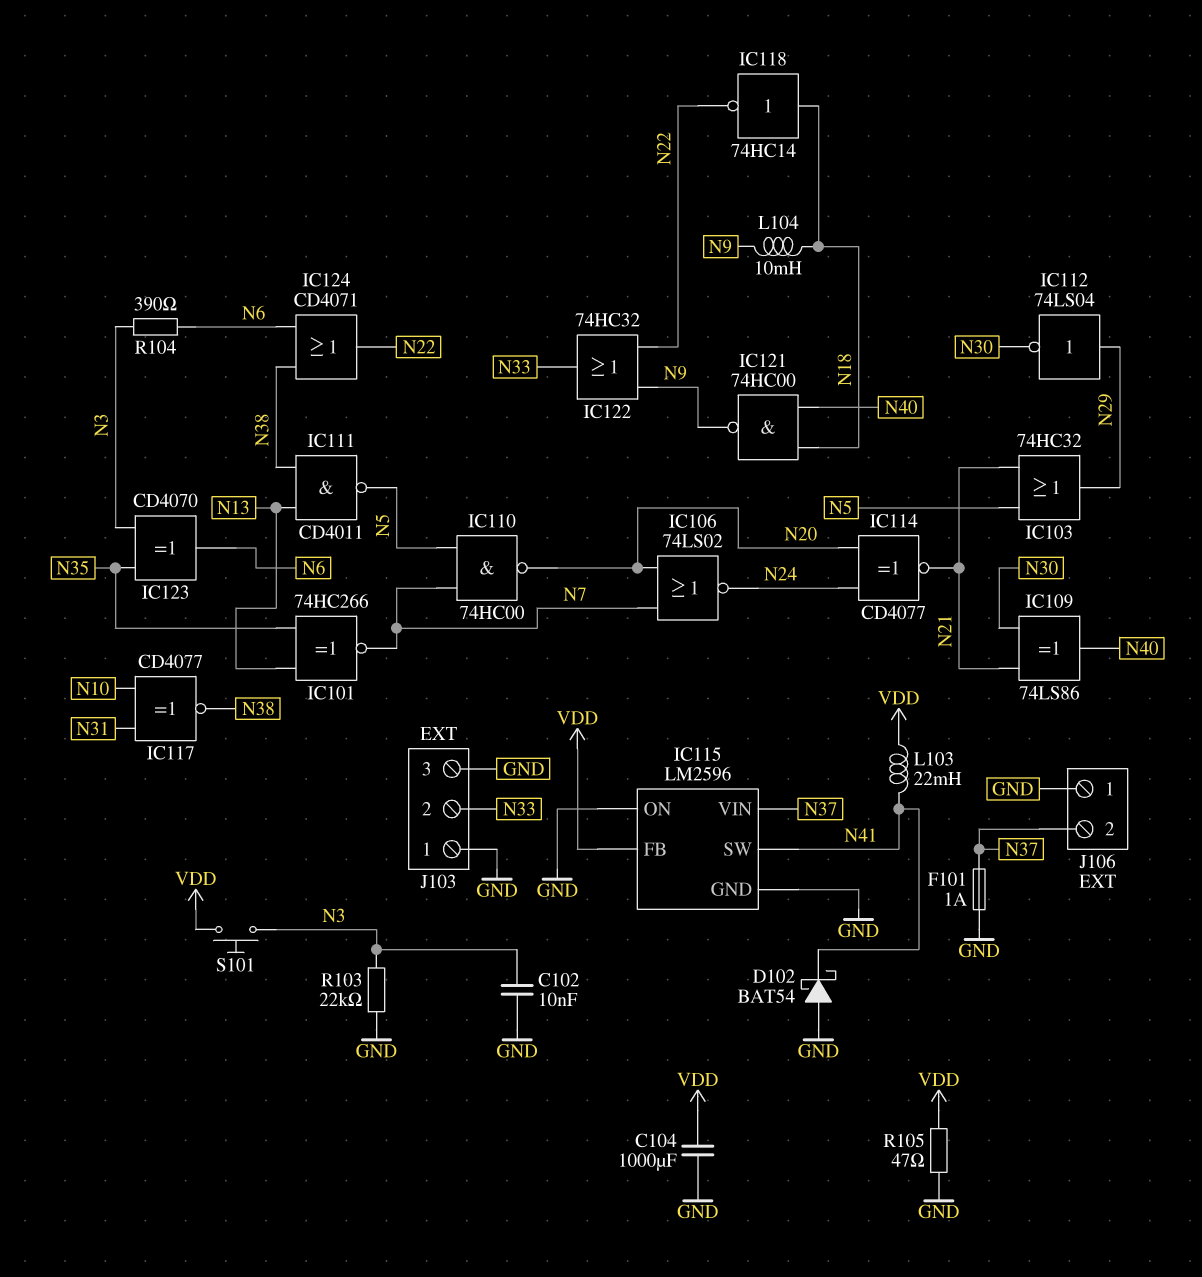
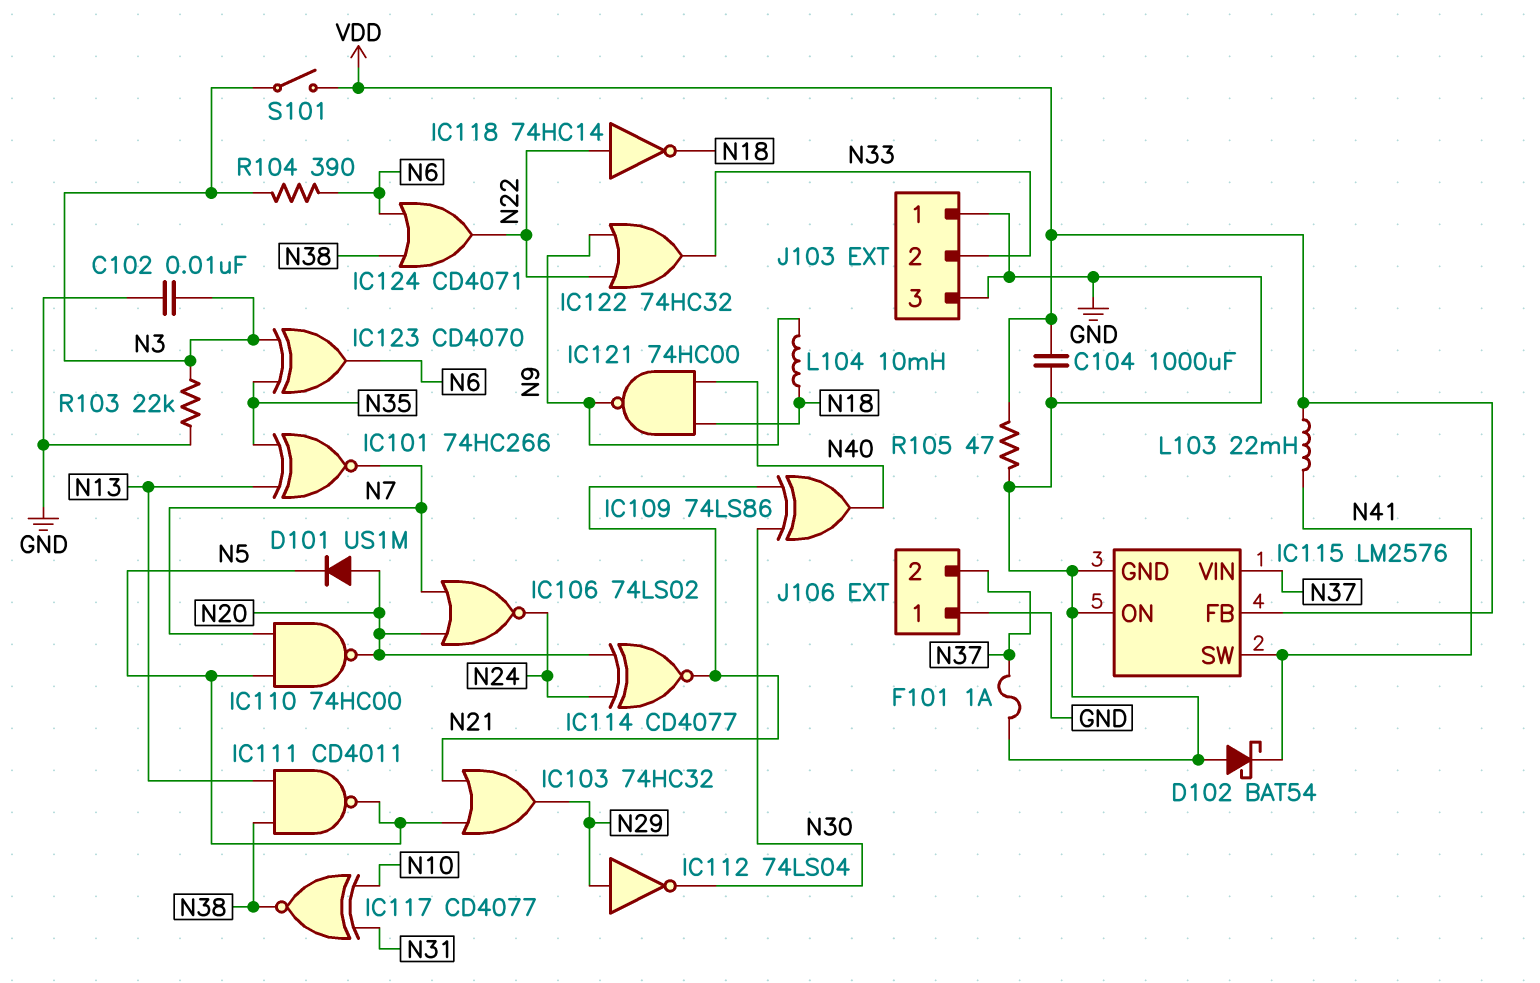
D101: none -> diode US1M (A N20, K N5)
IC115: LM2596 -> LM2576
IC118: NOT 74HC14 (in N18, out N22) -> NOT 74HC14 (in N22, out N18)
S101: button (N3, VDD) -> switch (N3, VDD)

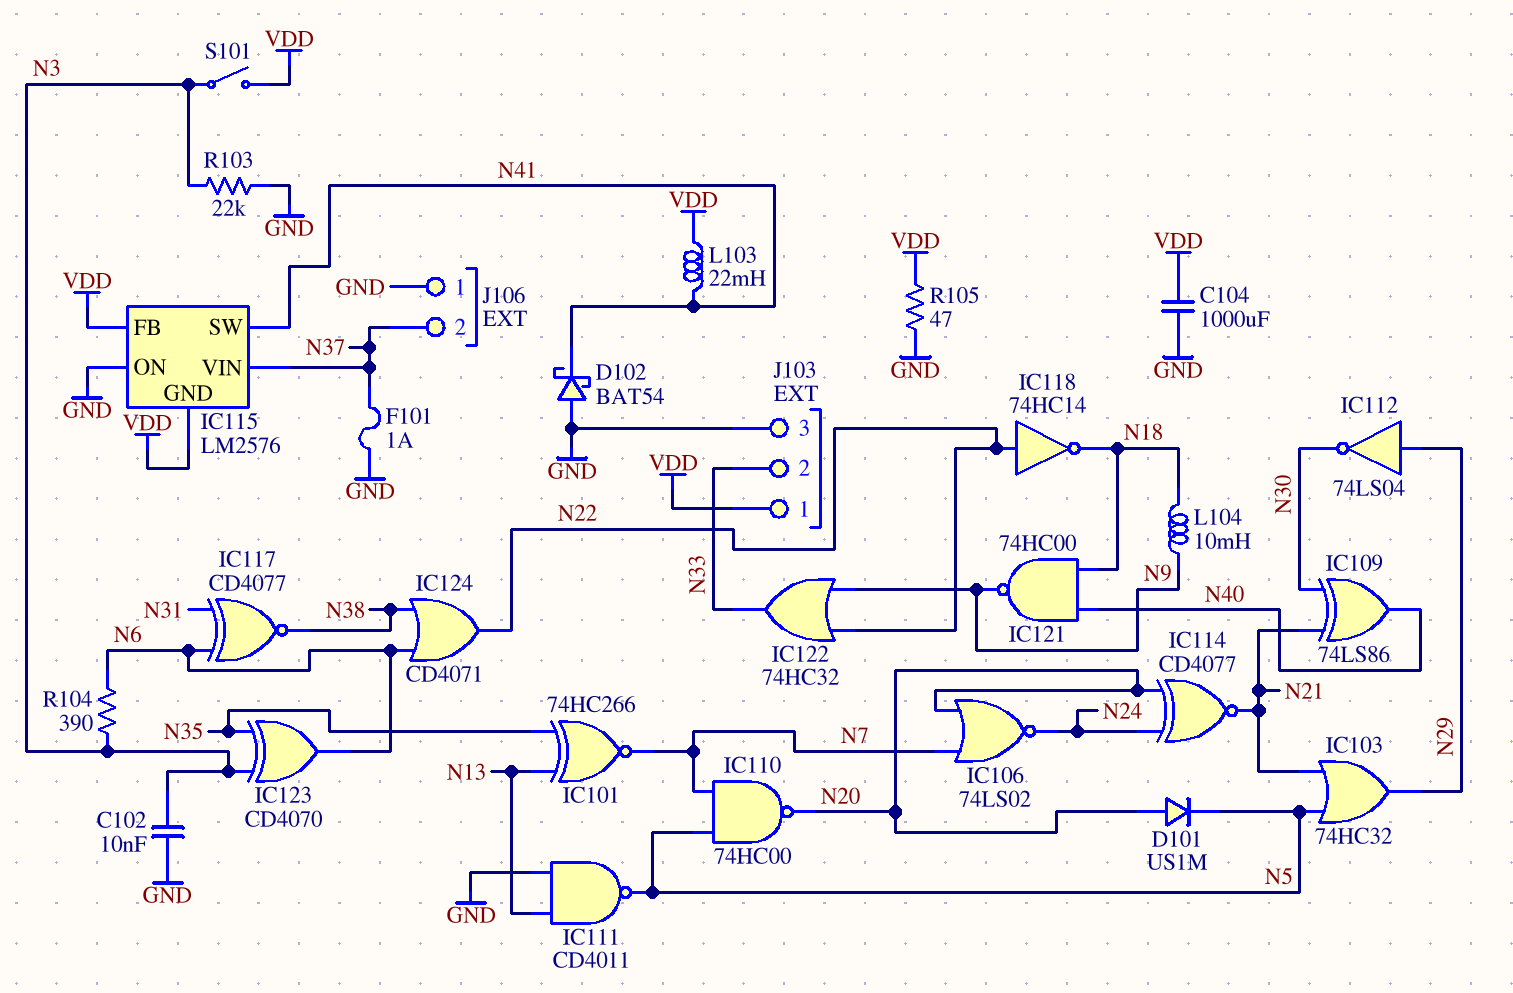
IC111: NAND CD4011 (in N13, in N38, out N5) -> NAND CD4011 (in GND, in N13, out N5)
IC115 pin GND: GND -> VDD
IC117: XNOR CD4077 (in N10, in N31, out N38) -> XNOR CD4077 (in N6, in N31, out N38)
J103 pin 1: GND -> VDD

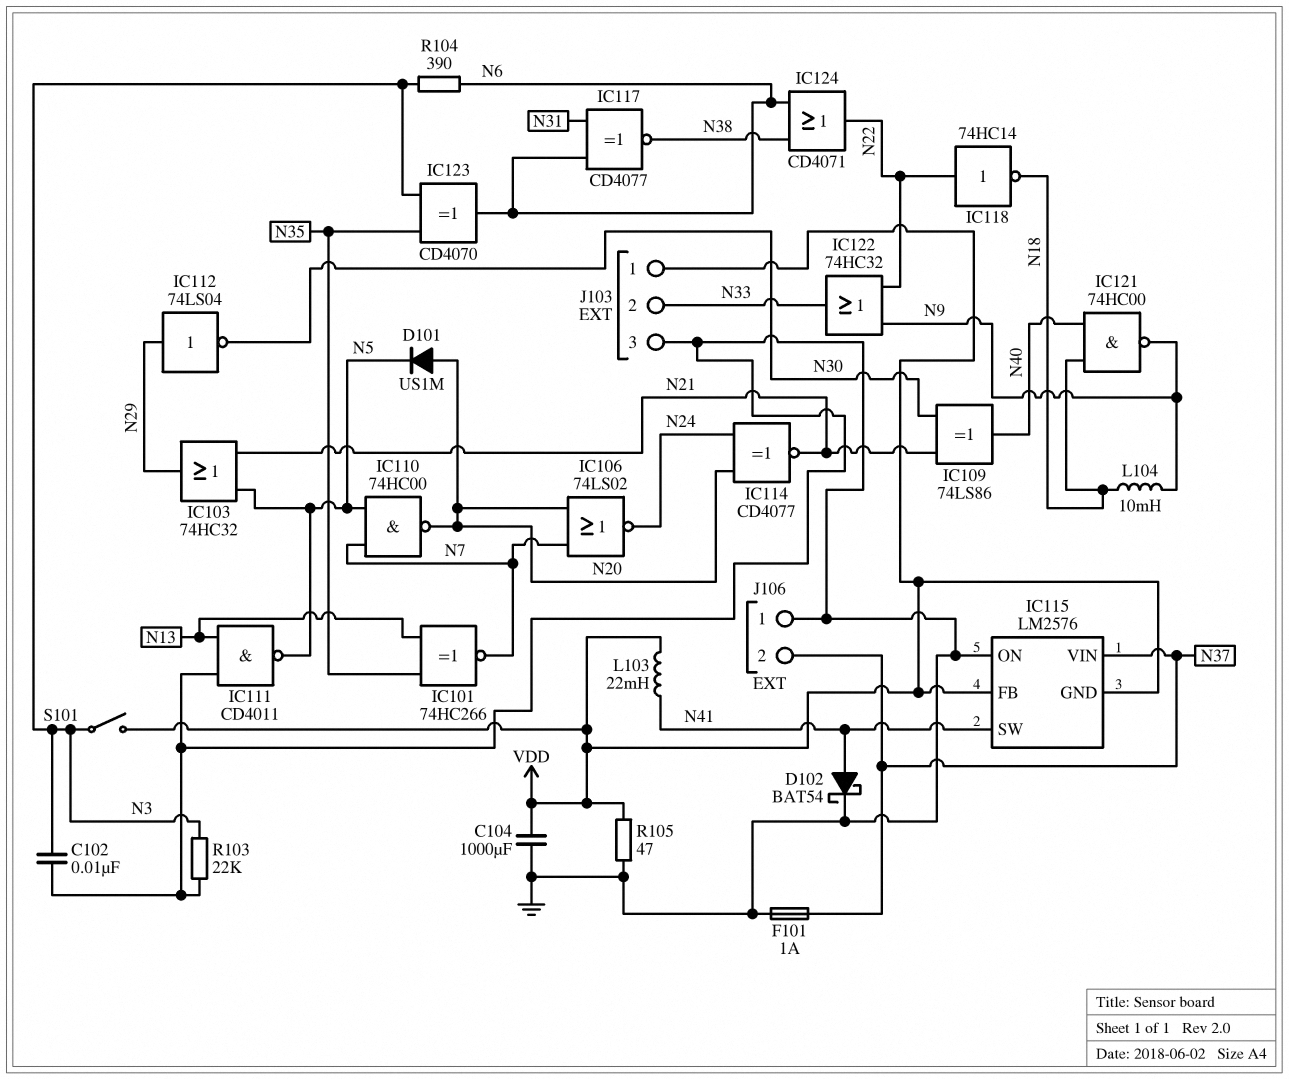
D102: schottky BAT54 (A GND, K N41) -> schottky BAT54 (A N41, K GND)

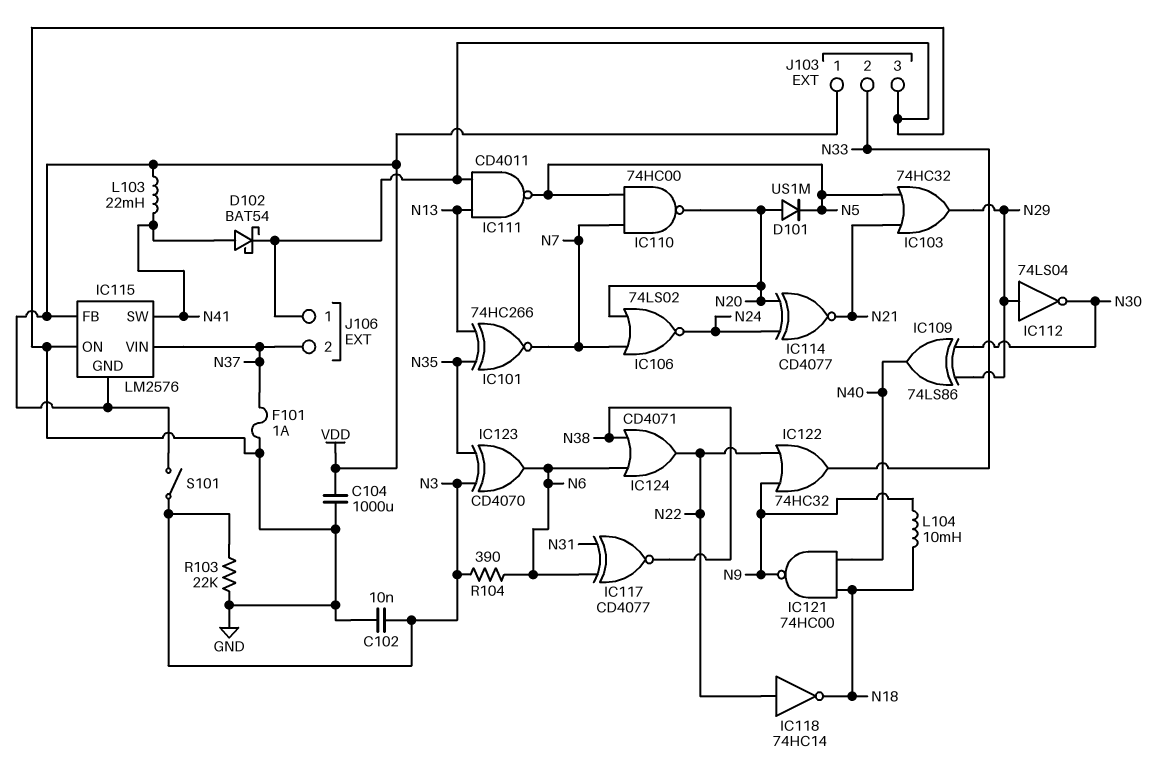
IC109: XOR 74LS86 (in N21, in N30, out N40) -> XOR 74LS86 (in N29, in N30, out N40)
R105: 47 (GND, VDD) -> none

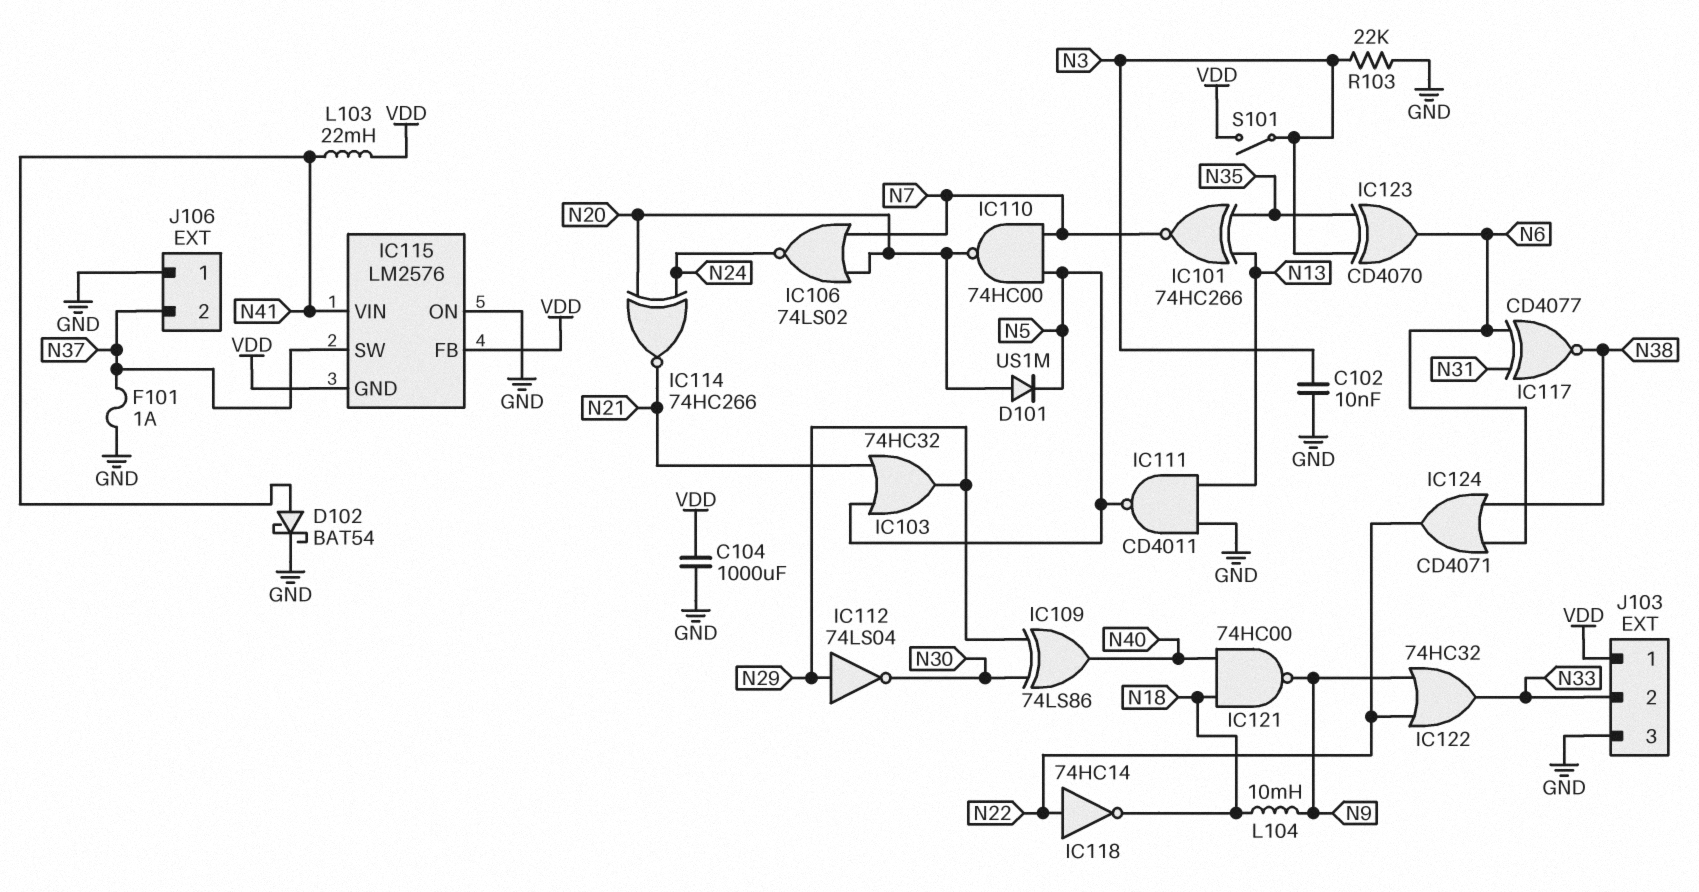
IC114: XNOR CD4077 (in N20, in N24, out N21) -> XNOR 74HC266 (in N20, in N24, out N21)
IC115 pin SW: N41 -> N37
IC115 pin VIN: N37 -> N41
R104: 390 (N3, N6) -> none

